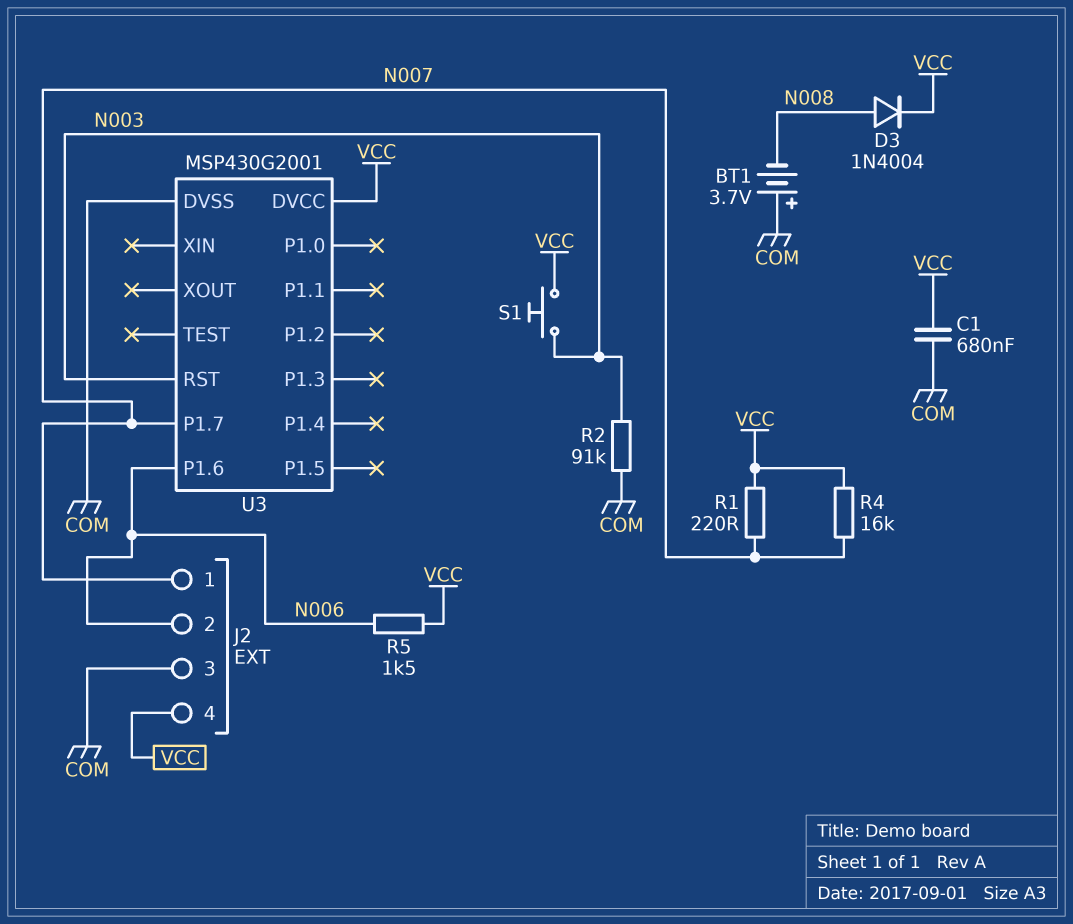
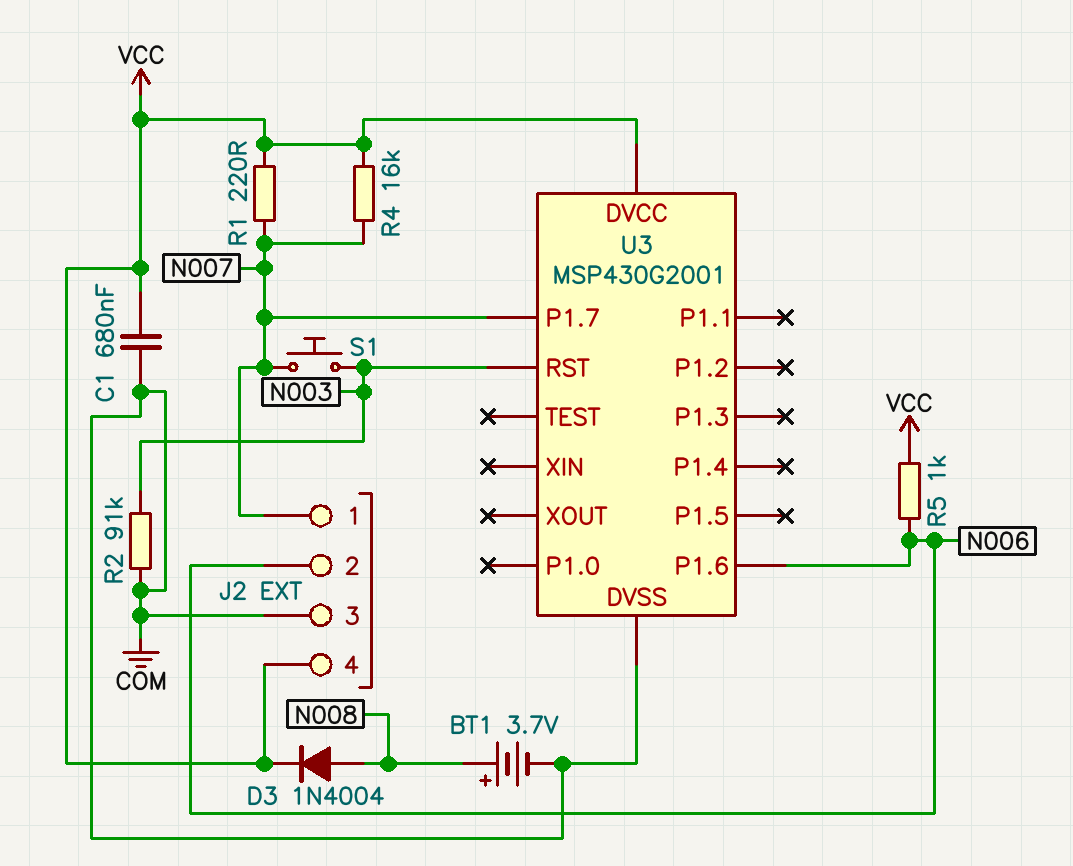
BT1: 3.7V (plus COM, minus N008) -> 3.7V (plus N008, minus COM)
R5: 1.5k (N006, VCC) -> 1k (N006, VCC)
S1: button (N003, VCC) -> button (N003, N007)

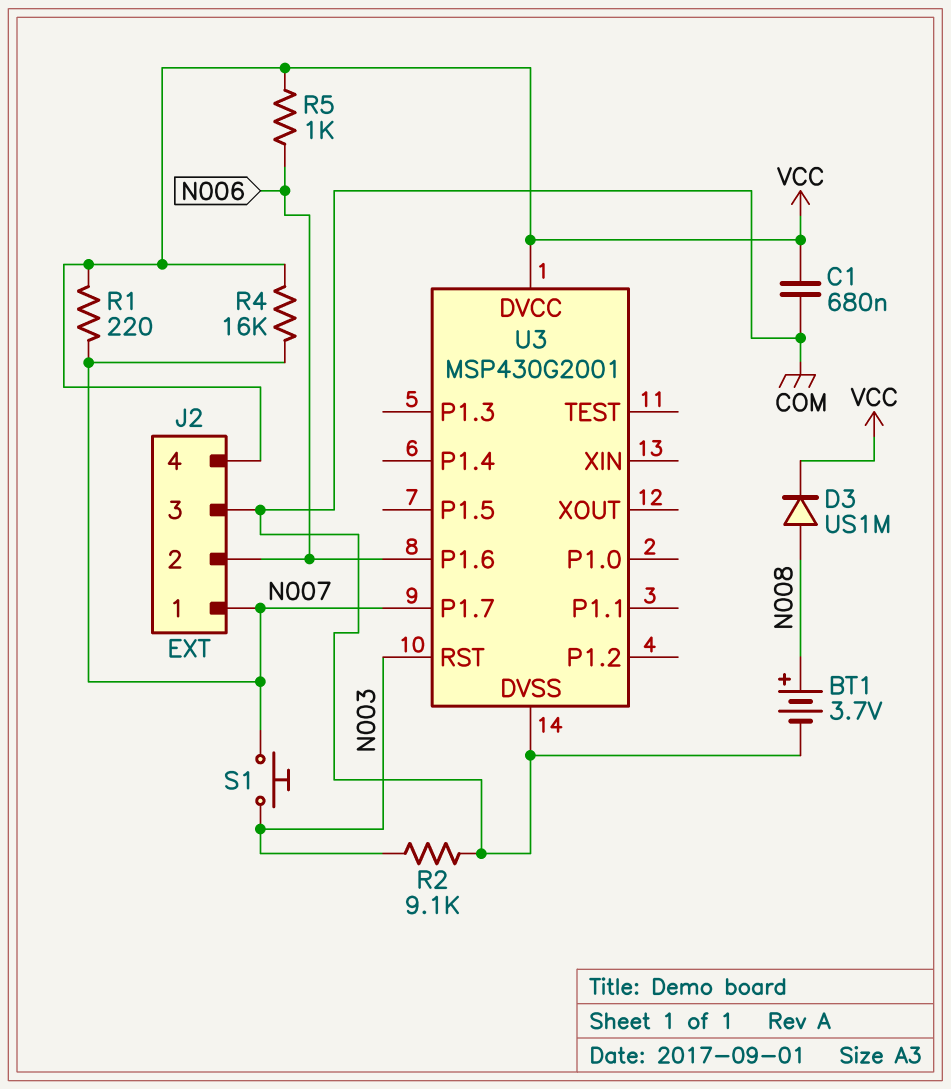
D3: diode 1N4004 (A N008, K VCC) -> diode US1M (A N008, K VCC)
R2: 91k (COM, N003) -> 9.1k (COM, N003)

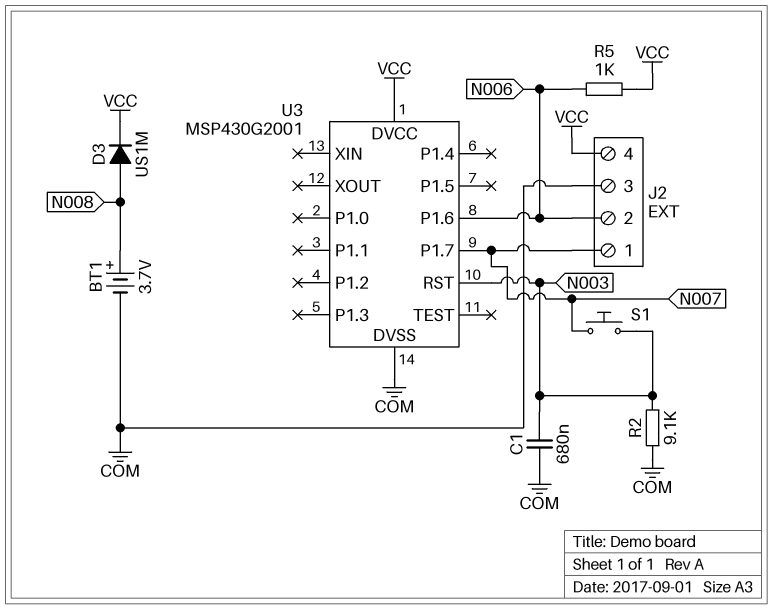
C1: 680nF (COM, VCC) -> 680nF (COM, N003)
R1: 220 (N007, VCC) -> none
R4: 16k (N007, VCC) -> none

